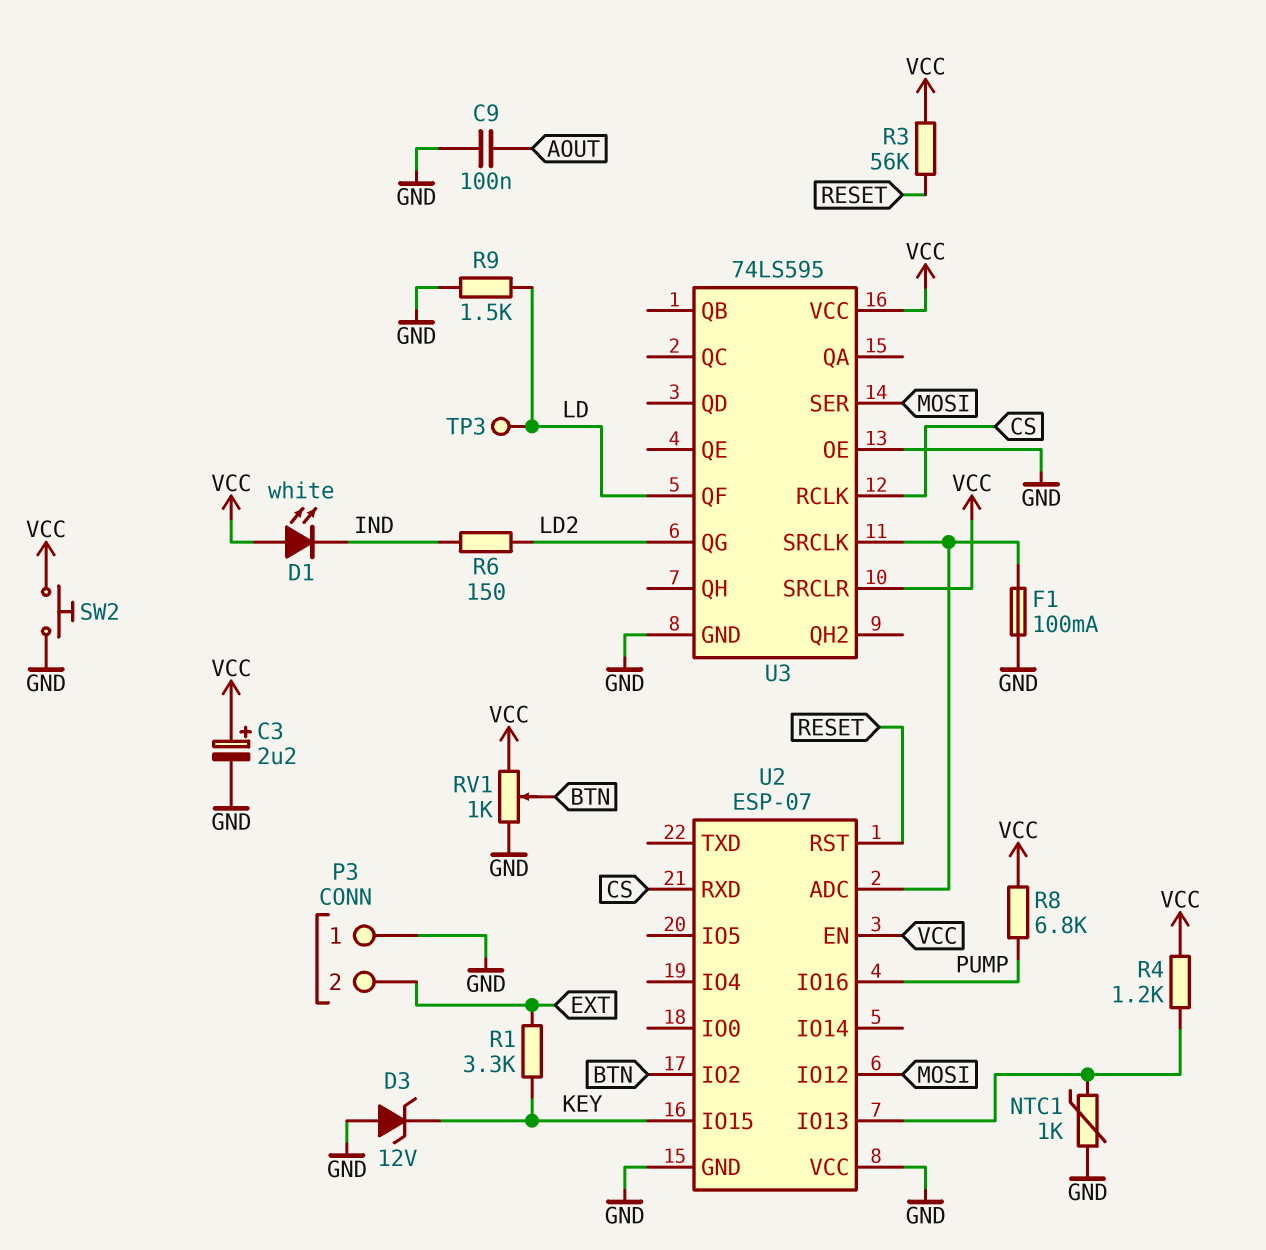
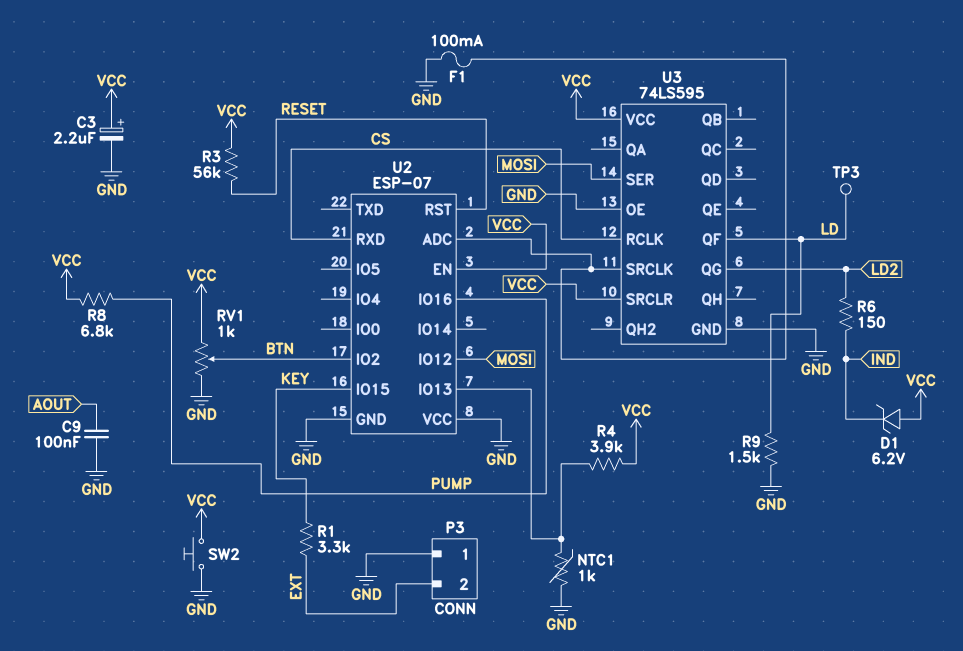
D1: LED white (A VCC, K IND) -> zener 6.2V (A VCC, K IND)
D3: zener 12V (A GND, K KEY) -> none
R4: 1.2k (U2/IO13, VCC) -> 3.9k (U2/IO13, VCC)

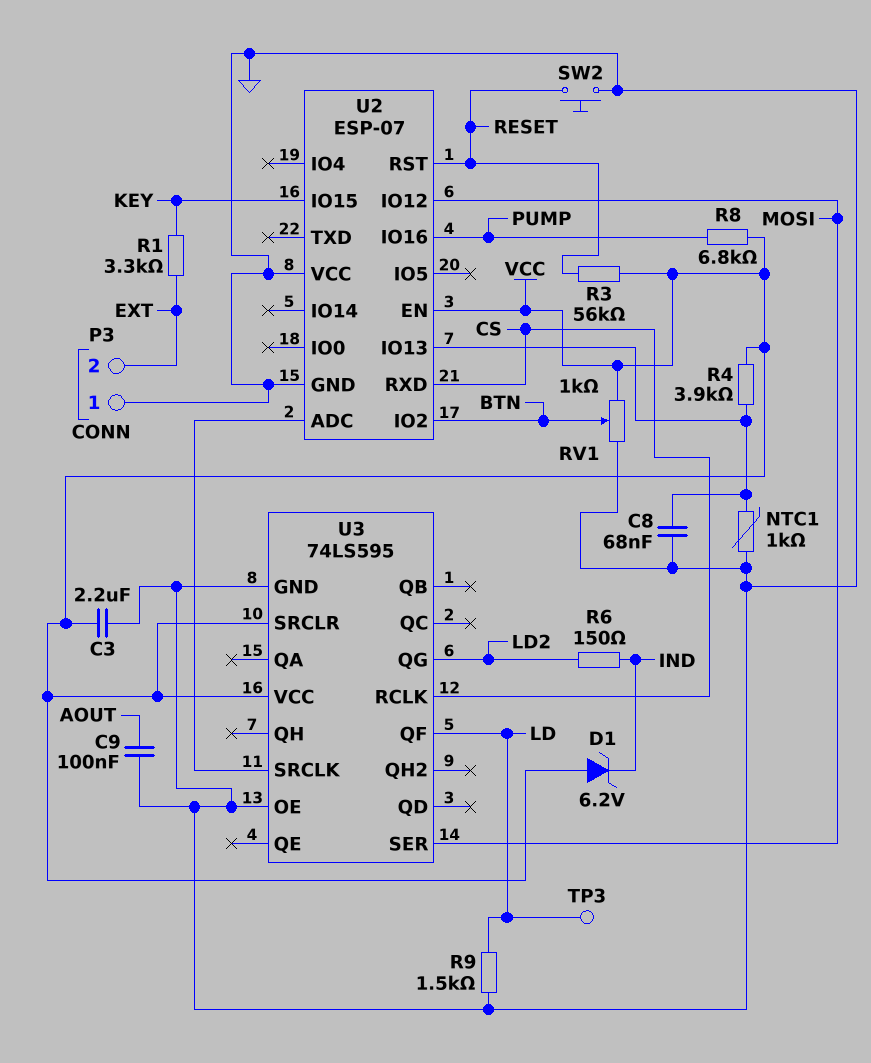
C3: 2.2uF (plus VCC, minus GND) -> 2.2uF (GND, VCC)
C8: none -> 68nF (GND, U2/IO13)
F1: 100mA (GND, U2/ADC) -> none
SW2: button (GND, VCC) -> button (GND, RESET)

